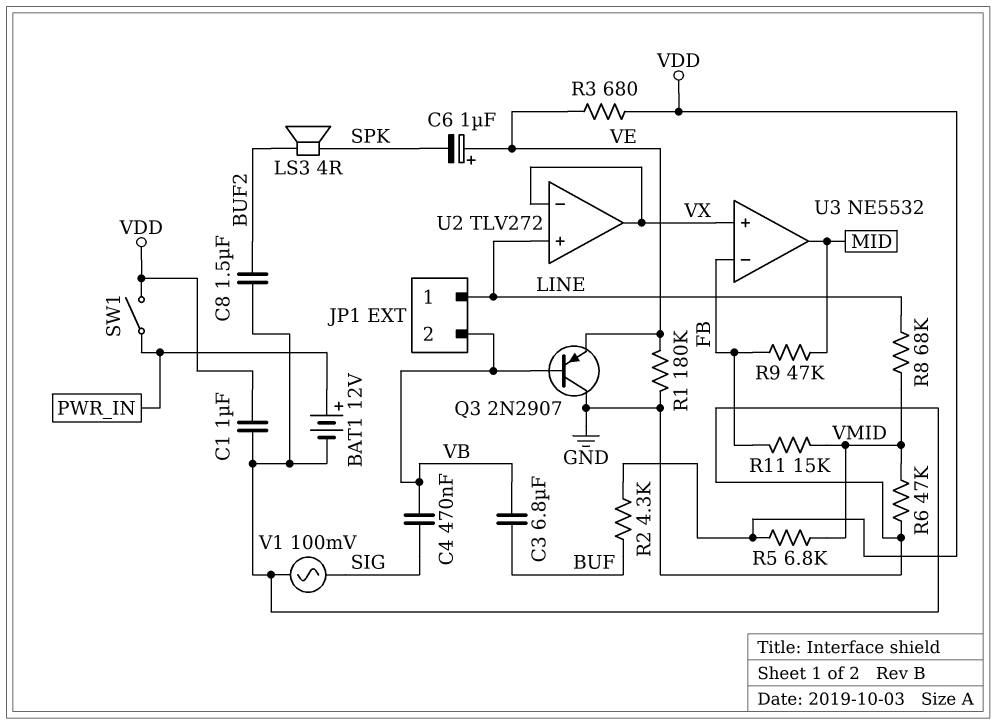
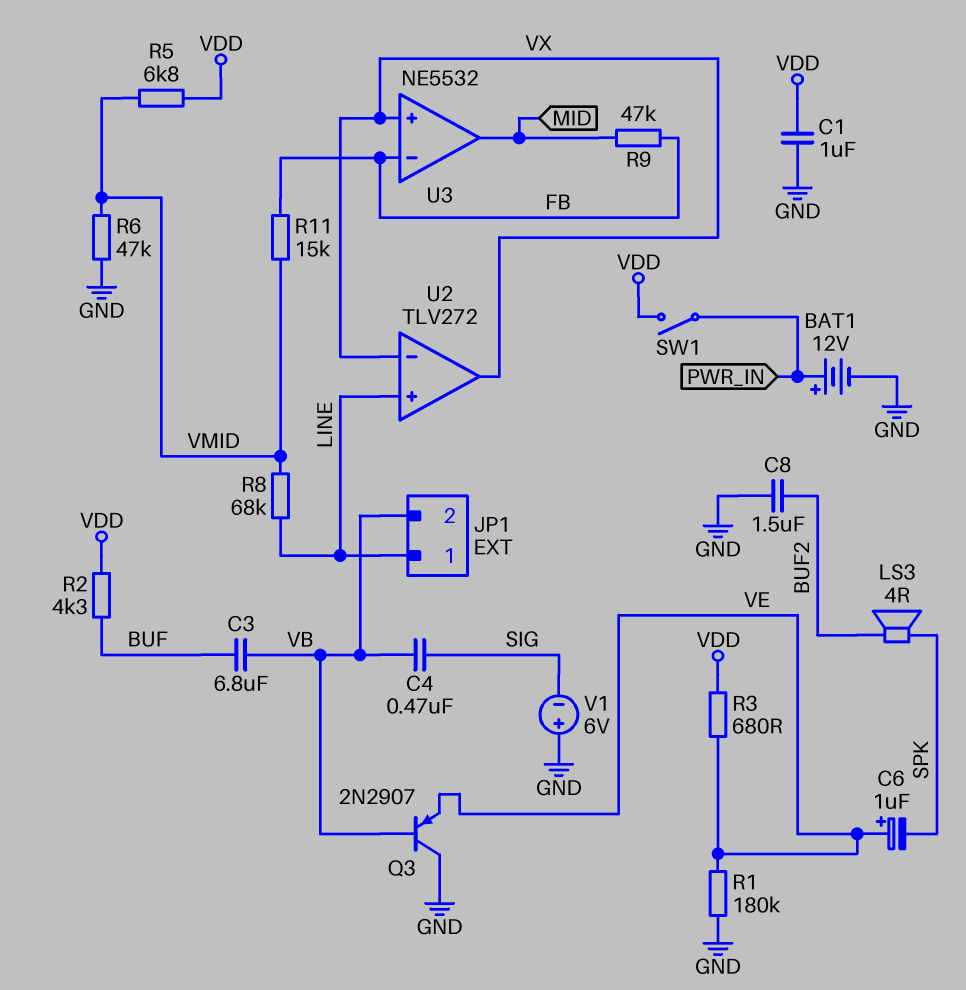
V1: AC 100mV (GND, SIG) -> 6V (plus GND, minus SIG)

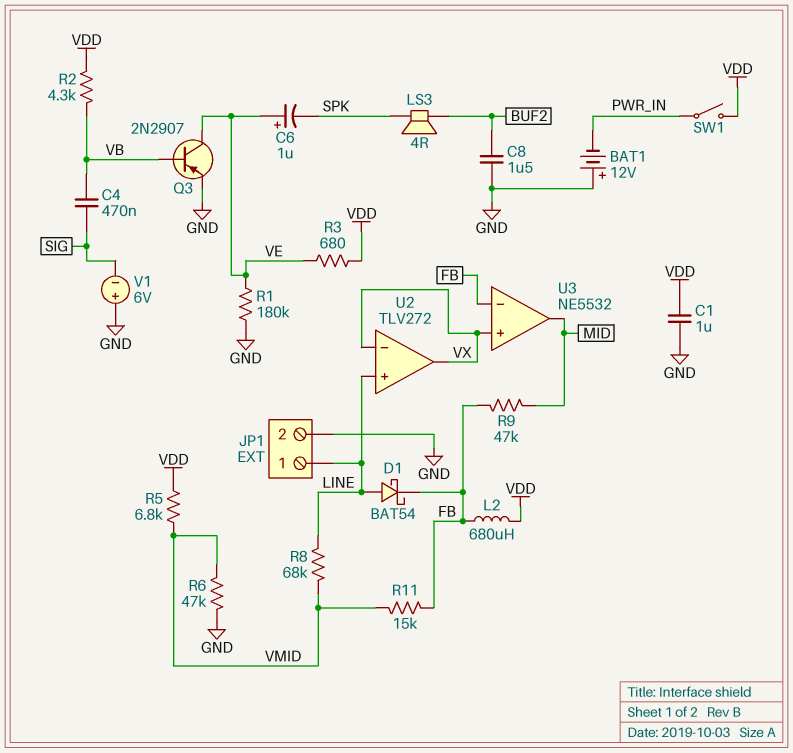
BAT1: 12V (plus PWR_IN, minus GND) -> 12V (plus GND, minus PWR_IN)
C3: 6.8uF (BUF, VB) -> none
D1: none -> schottky BAT54 (A LINE, K FB)
JP1 pin 2: VB -> GND
L2: none -> 680uH (FB, VDD)
Q3: PNP 2N2907 (B VB, C GND, E VE) -> PNP 2N2907 (B VB, C VE, E GND)
R2: 4.3k (BUF, VDD) -> 4.3k (VB, VDD)

